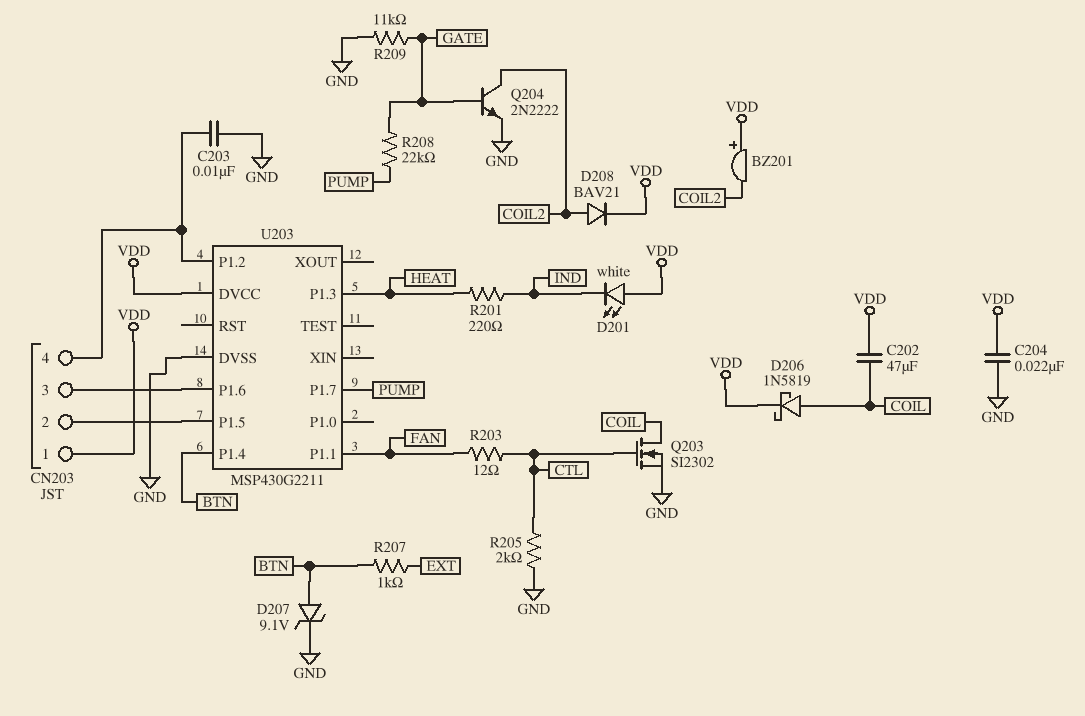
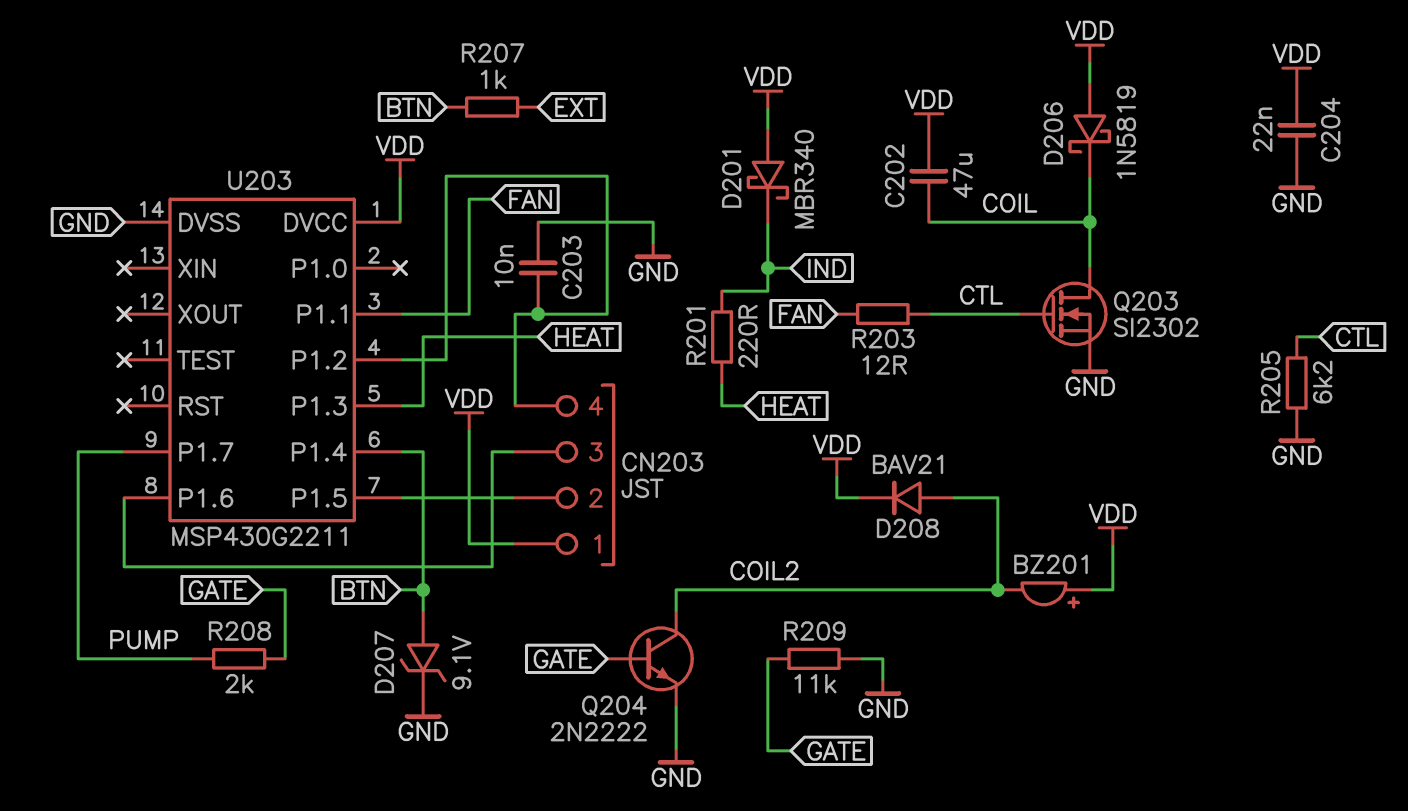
D201: LED white (A VDD, K IND) -> schottky MBR340 (A VDD, K IND)
D206: schottky 1N5819 (A COIL, K VDD) -> schottky 1N5819 (A VDD, K COIL)
R205: 2k (CTL, GND) -> 6.2k (CTL, GND)
R208: 22k (GATE, PUMP) -> 2k (GATE, PUMP)

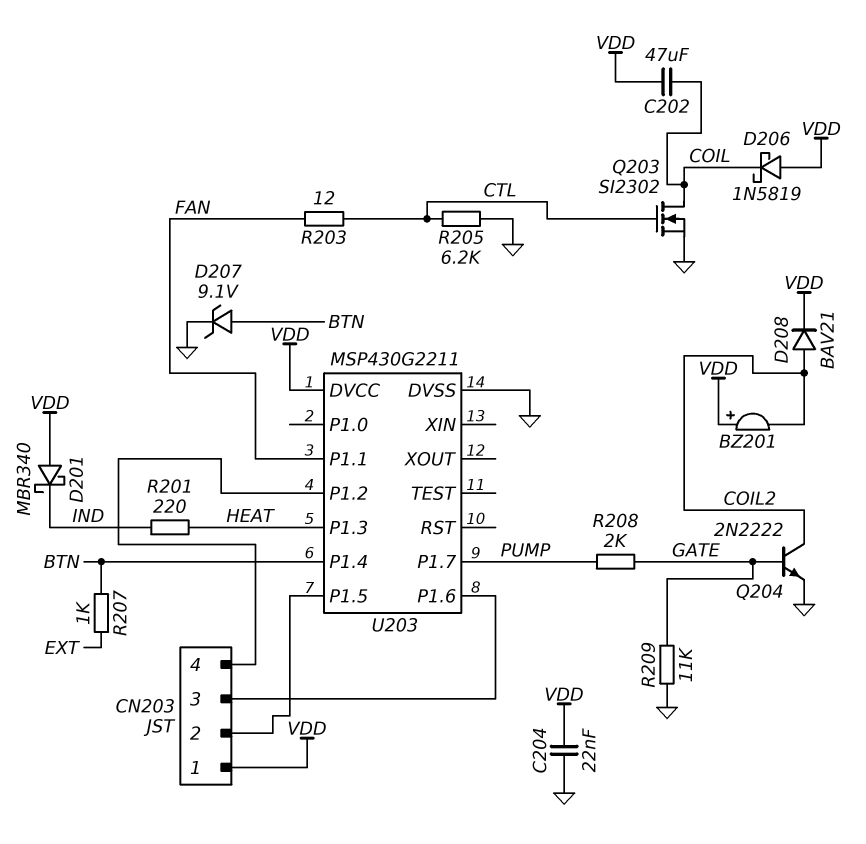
C203: 10nF (CN203/4, GND) -> none

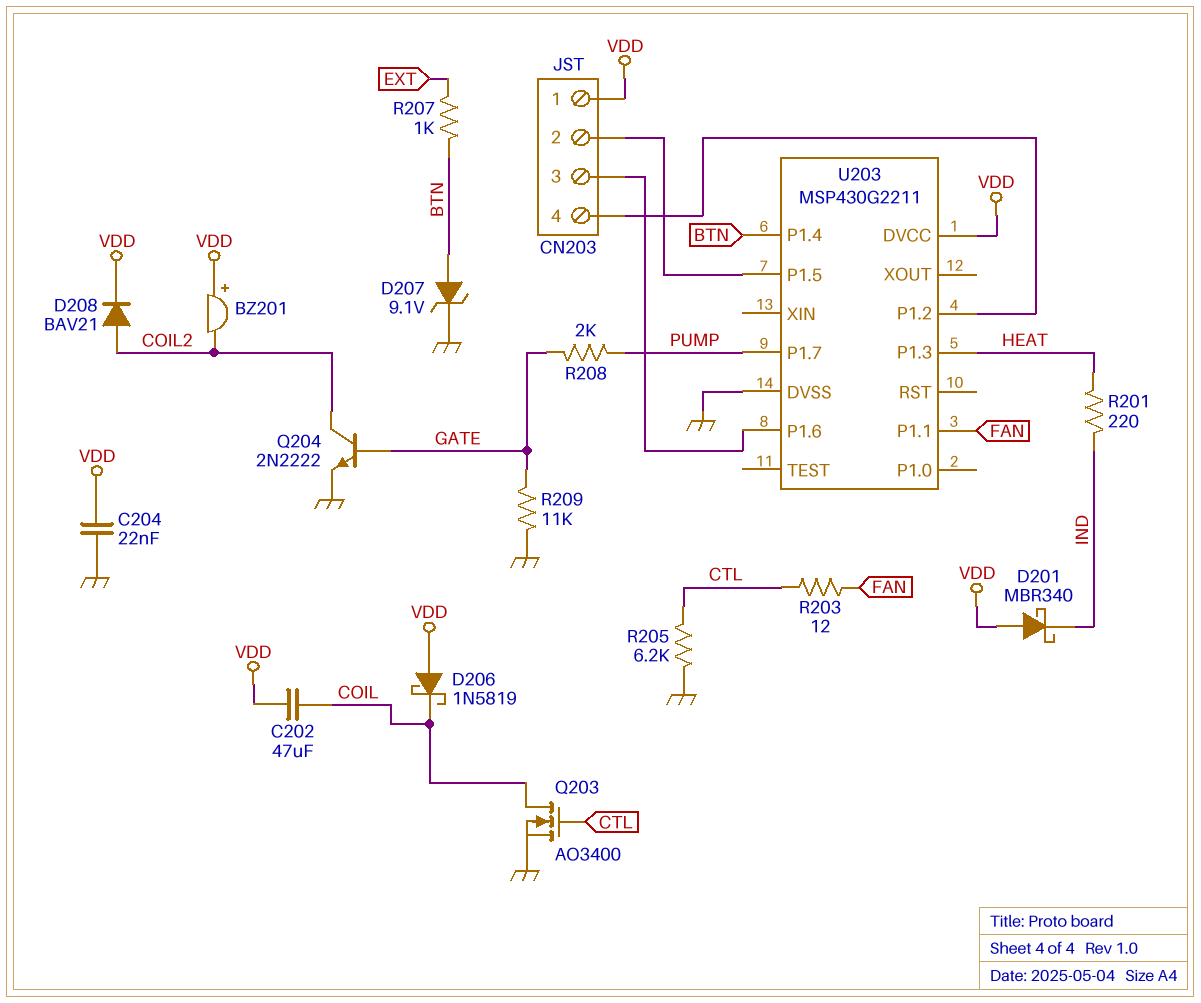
Q203: NMOS SI2302 (G CTL, D COIL, S GND) -> NMOS AO3400 (G CTL, D COIL, S GND)

